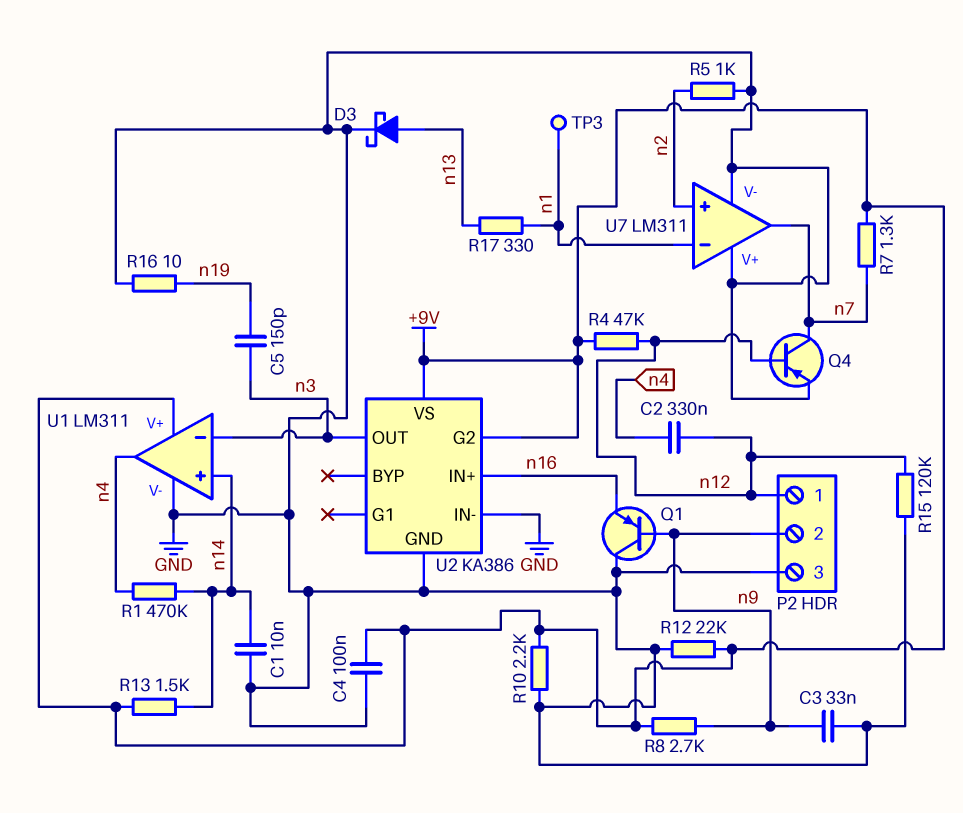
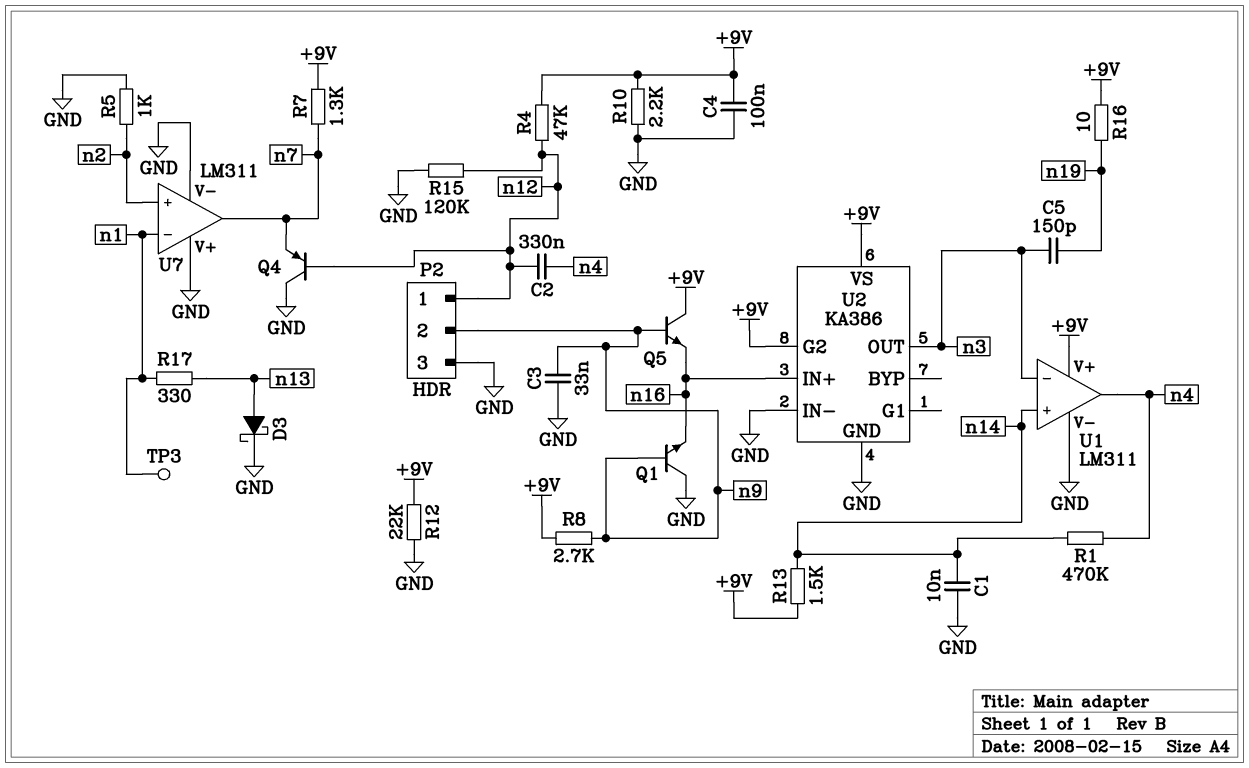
Q1: PNP (B n9, C GND, E n16) -> NPN (B n9, C GND, E n16)
Q4: PNP (B n12, C n7, E GND) -> PNP (B n12, C GND, E n7)
Q5: none -> NPN (B n9, C +9V, E n16)
R16: 10 (GND, n19) -> 10 (+9V, n19)

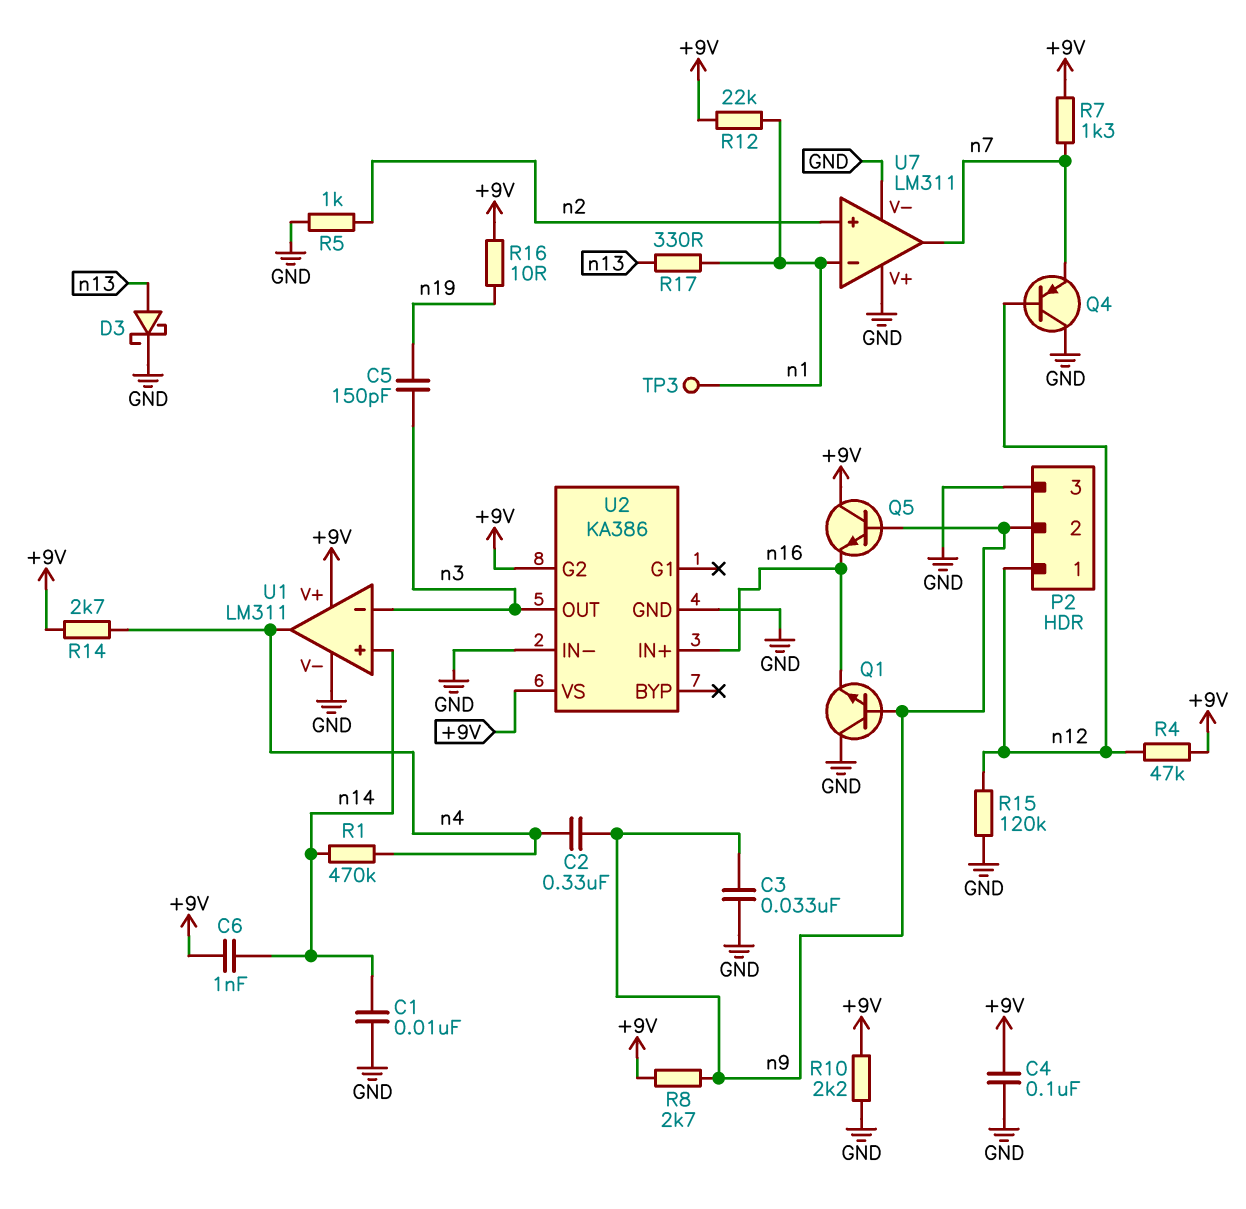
C2: 330nF (n4, n12) -> 330nF (n4, n9)
C6: none -> 1nF (+9V, n14)
R12: 22k (+9V, GND) -> 22k (+9V, n1)
R13: 1.5k (+9V, n14) -> none
R14: none -> 2.7k (+9V, n4)

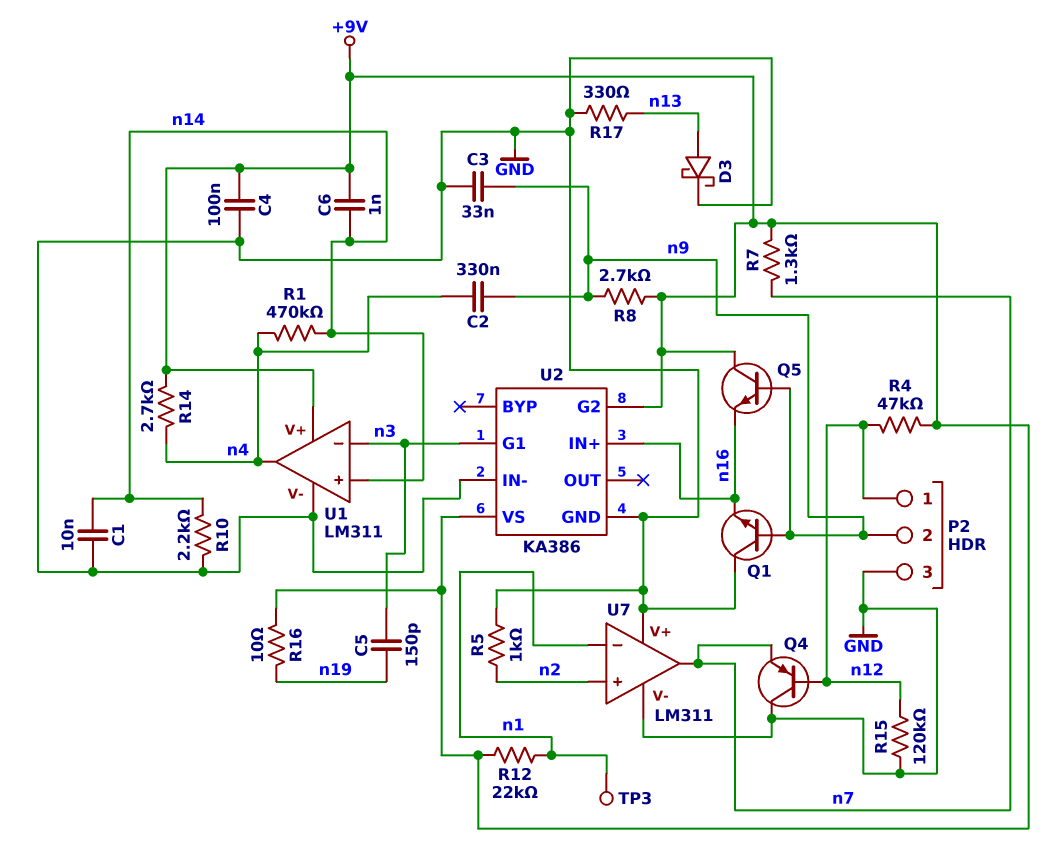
R10: 2.2k (+9V, GND) -> 2.2k (GND, n14)
R17: 330 (n1, n13) -> 330 (GND, n13)
U2 pin G1: none -> n3
U2 pin OUT: n3 -> none

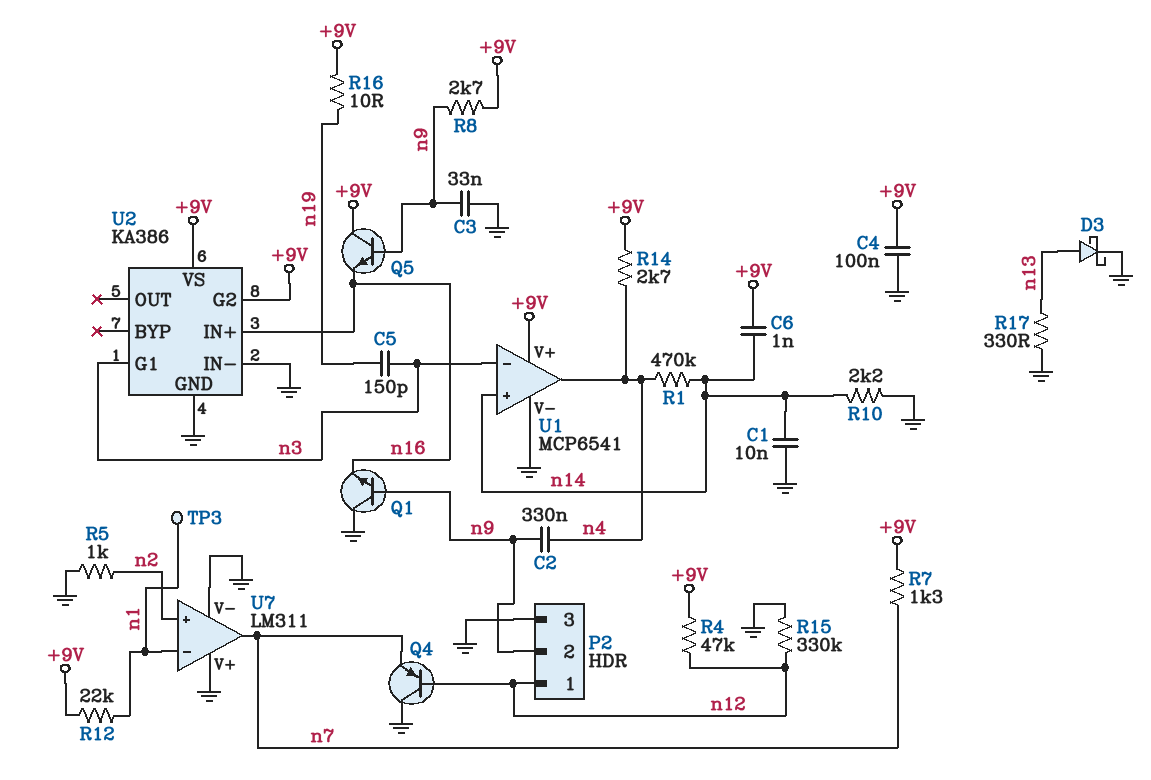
R15: 120k (GND, n12) -> 330k (GND, n12)
U1: LM311 -> MCP6541

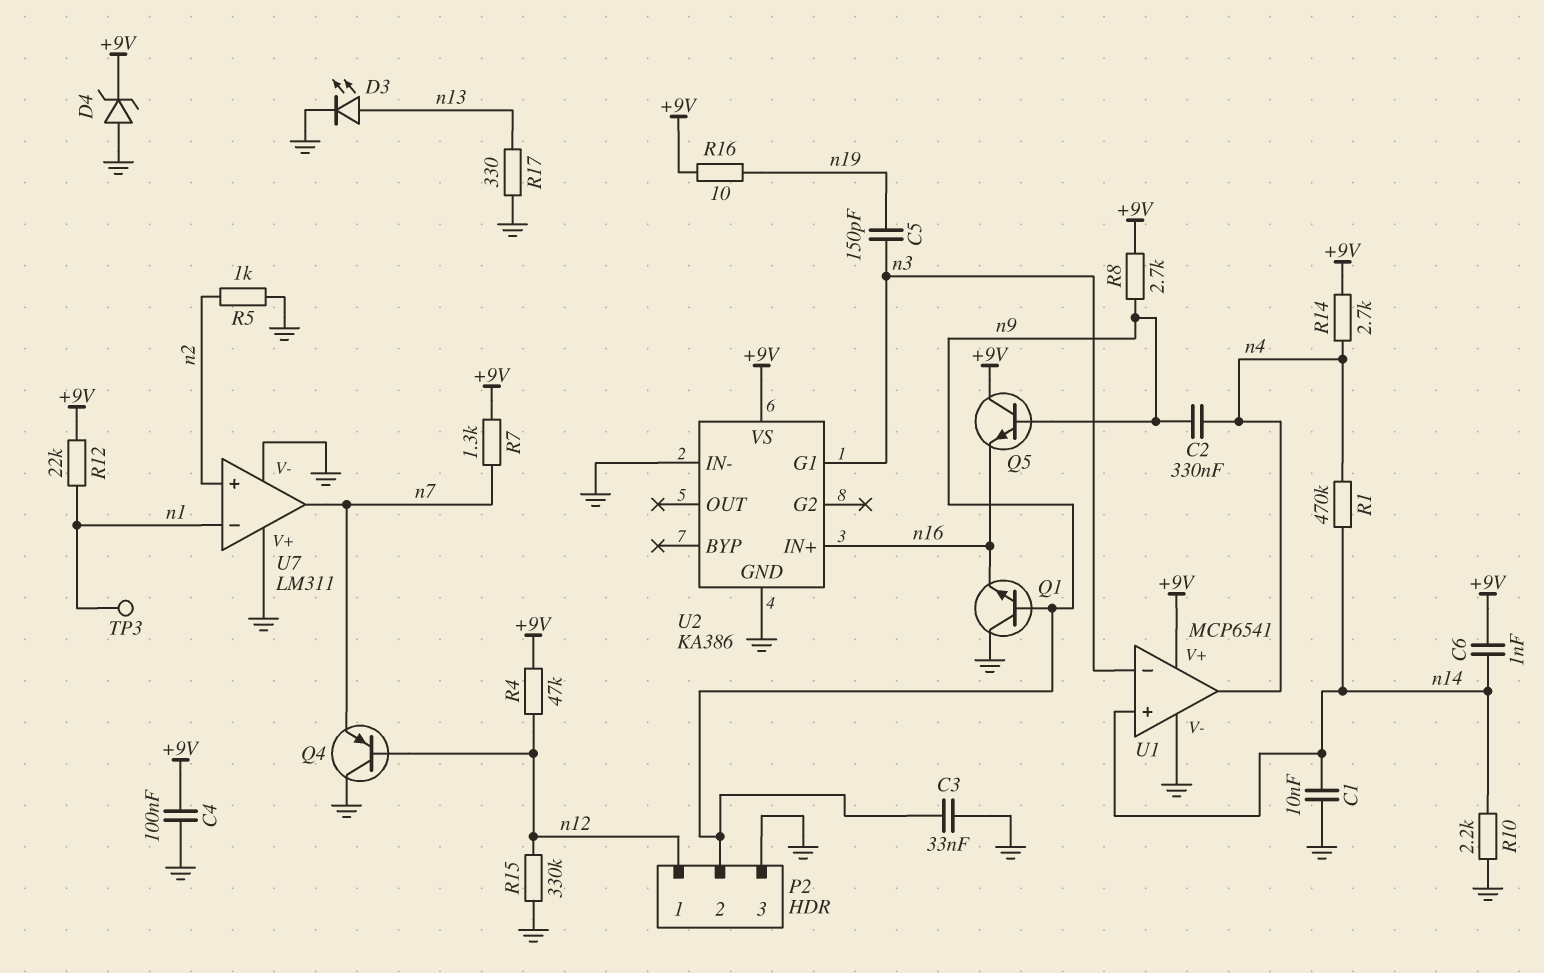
D3: schottky (A n13, K GND) -> LED (A n13, K GND)
D4: none -> zener (A GND, K +9V)
U2 pin G2: +9V -> none

